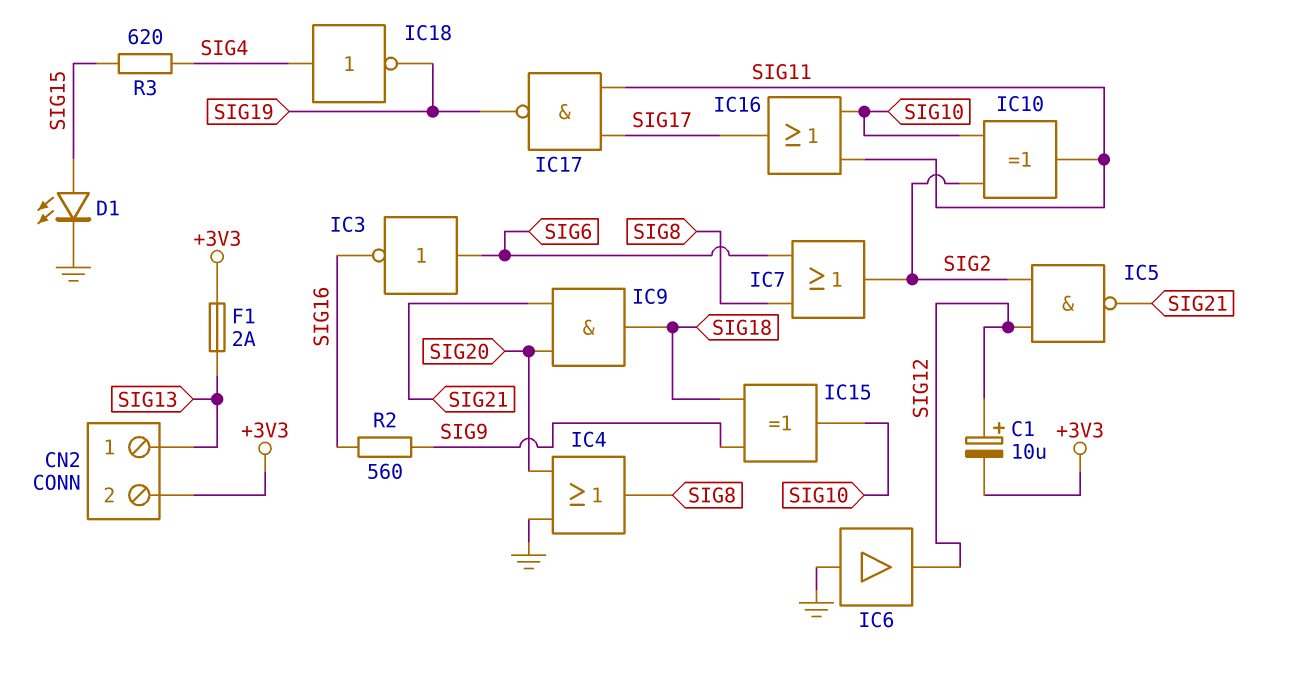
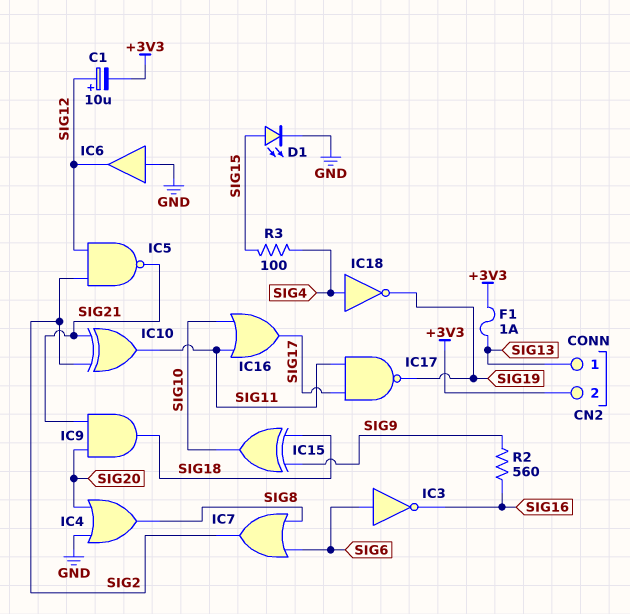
F1: 2A (+3V3, SIG13) -> 1A (+3V3, SIG13)
IC10: XOR (in SIG2, in SIG10, out SIG11) -> XOR (in SIG2, in SIG21, out SIG11)
R3: 620 (SIG4, SIG15) -> 100 (SIG4, SIG15)

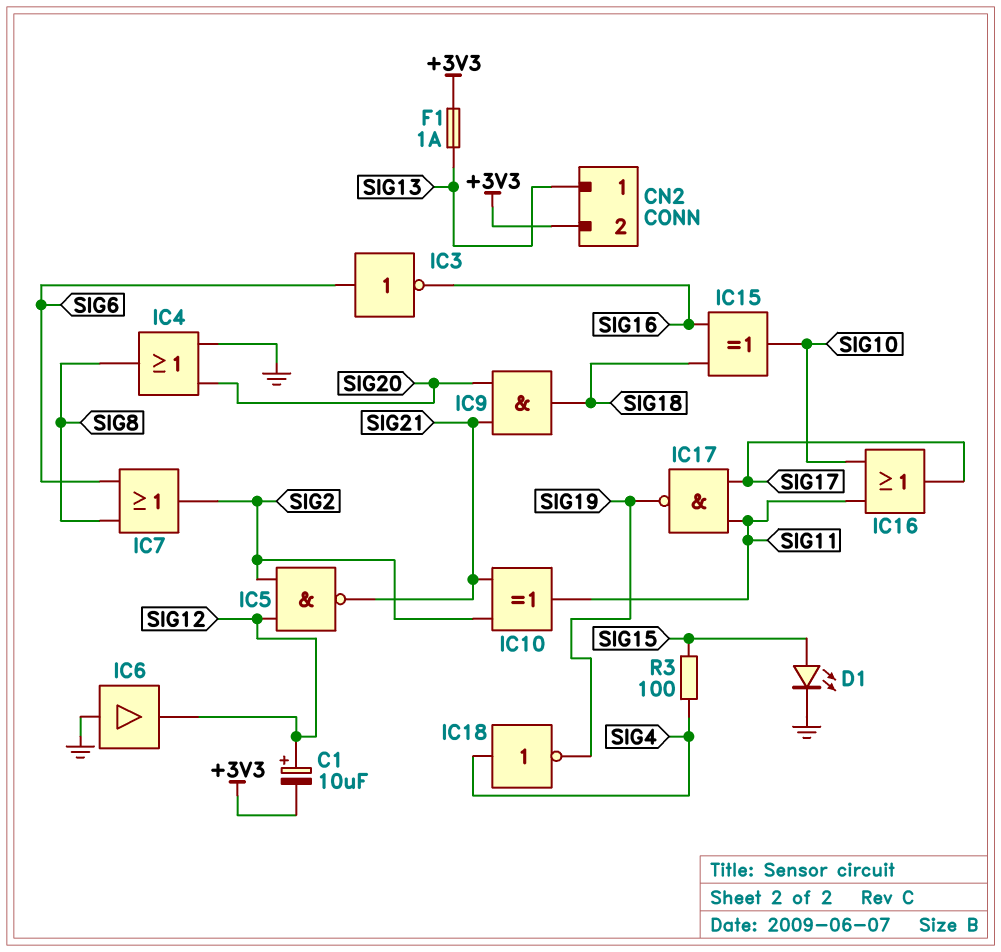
IC15: XOR (in SIG9, in SIG18, out SIG10) -> XOR (in SIG16, in SIG18, out SIG10)
R2: 560 (SIG9, SIG16) -> none

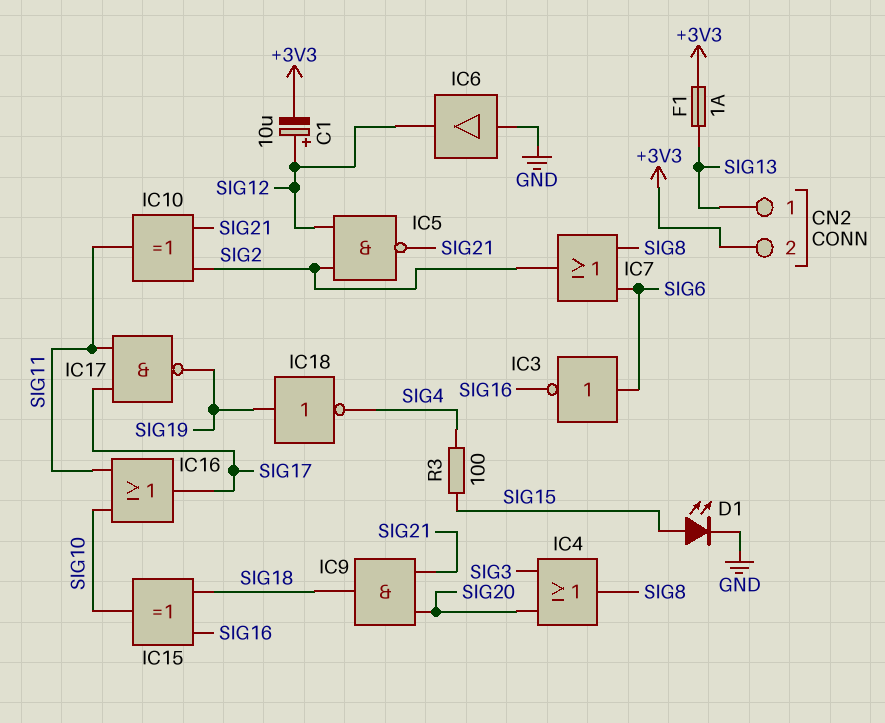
IC4: OR (in GND, in SIG20, out SIG8) -> OR (in SIG3, in SIG20, out SIG8)
IC18: NOT (in SIG4, out SIG19) -> NOT (in SIG19, out SIG4)

